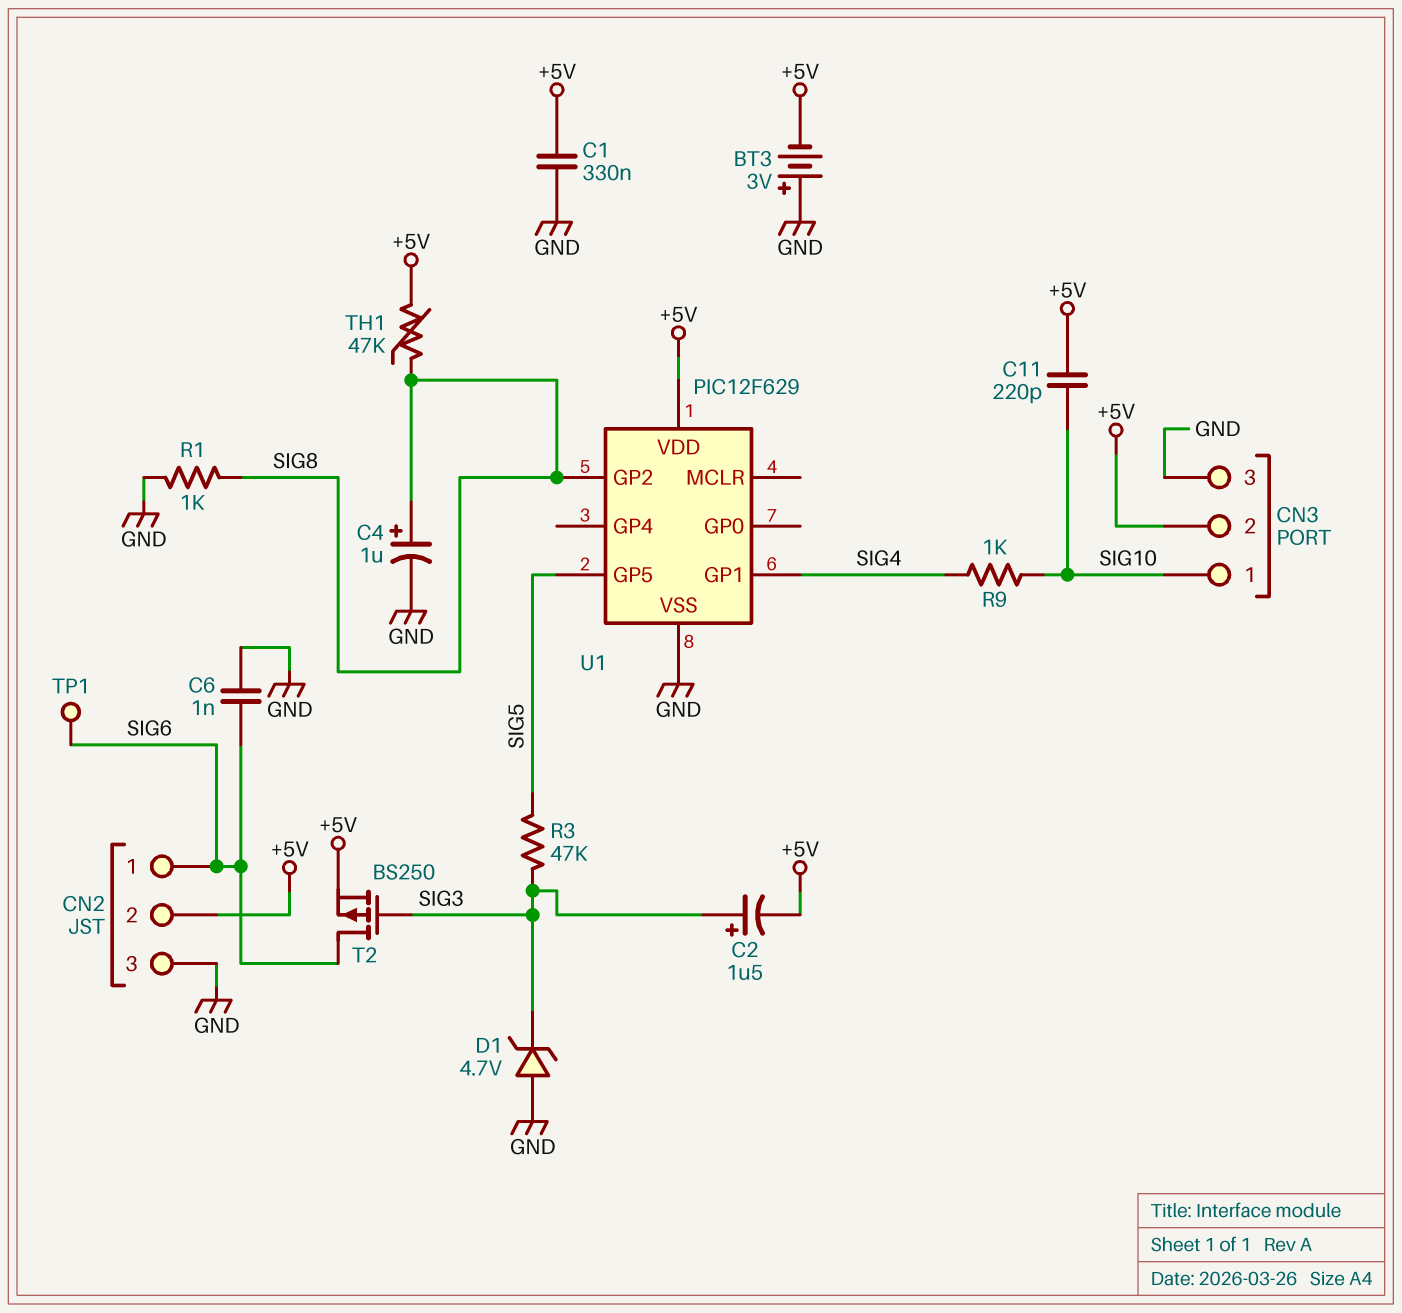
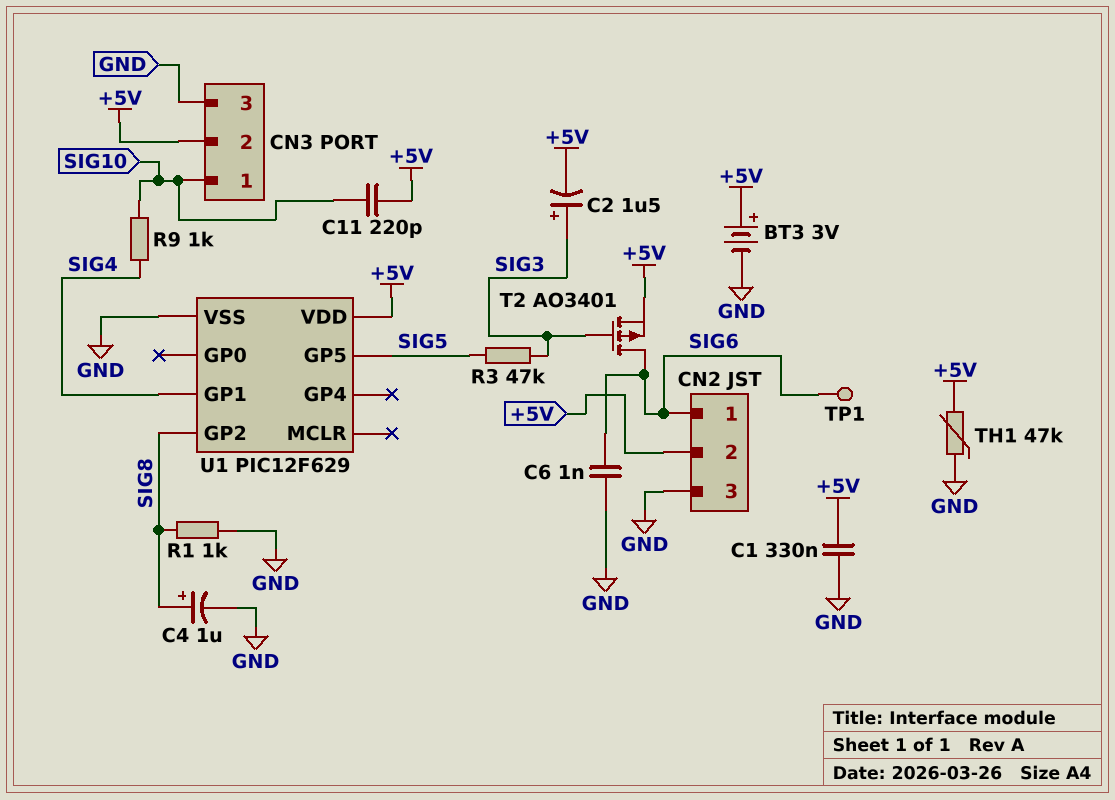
BT3: 3V (plus GND, minus +5V) -> 3V (plus +5V, minus GND)
D1: zener 4.7V (A GND, K SIG3) -> none
T2: PMOS BS250 (G SIG3, D SIG6, S +5V) -> PMOS AO3401 (G SIG3, D SIG6, S +5V)
TH1: 47k (+5V, SIG8) -> 47k (+5V, GND)

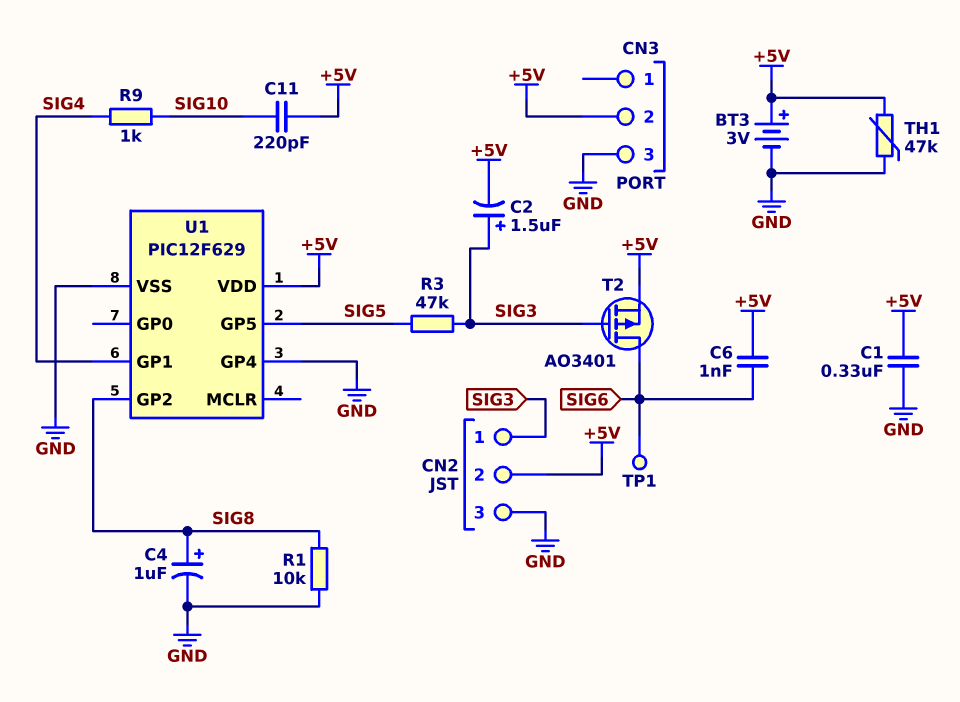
C6: 1nF (GND, SIG6) -> 1nF (+5V, SIG6)
CN2 pin 1: SIG6 -> SIG3
CN3 pin 1: SIG10 -> none
R1: 1k (GND, SIG8) -> 10k (GND, SIG8)
U1 pin GP4: none -> GND

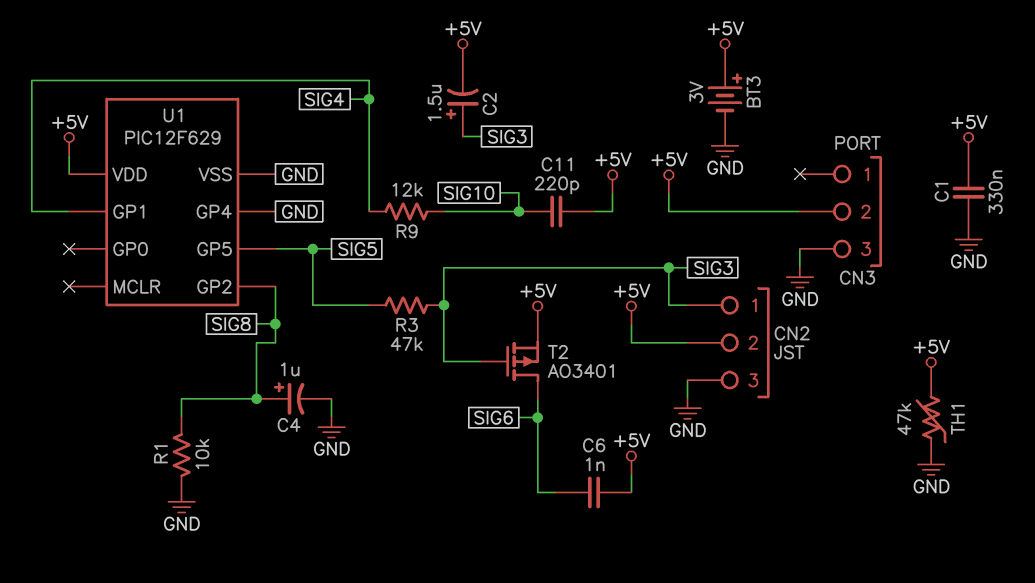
R9: 1k (SIG4, SIG10) -> 12k (SIG4, SIG10)
TP1: test point (SIG6) -> none

